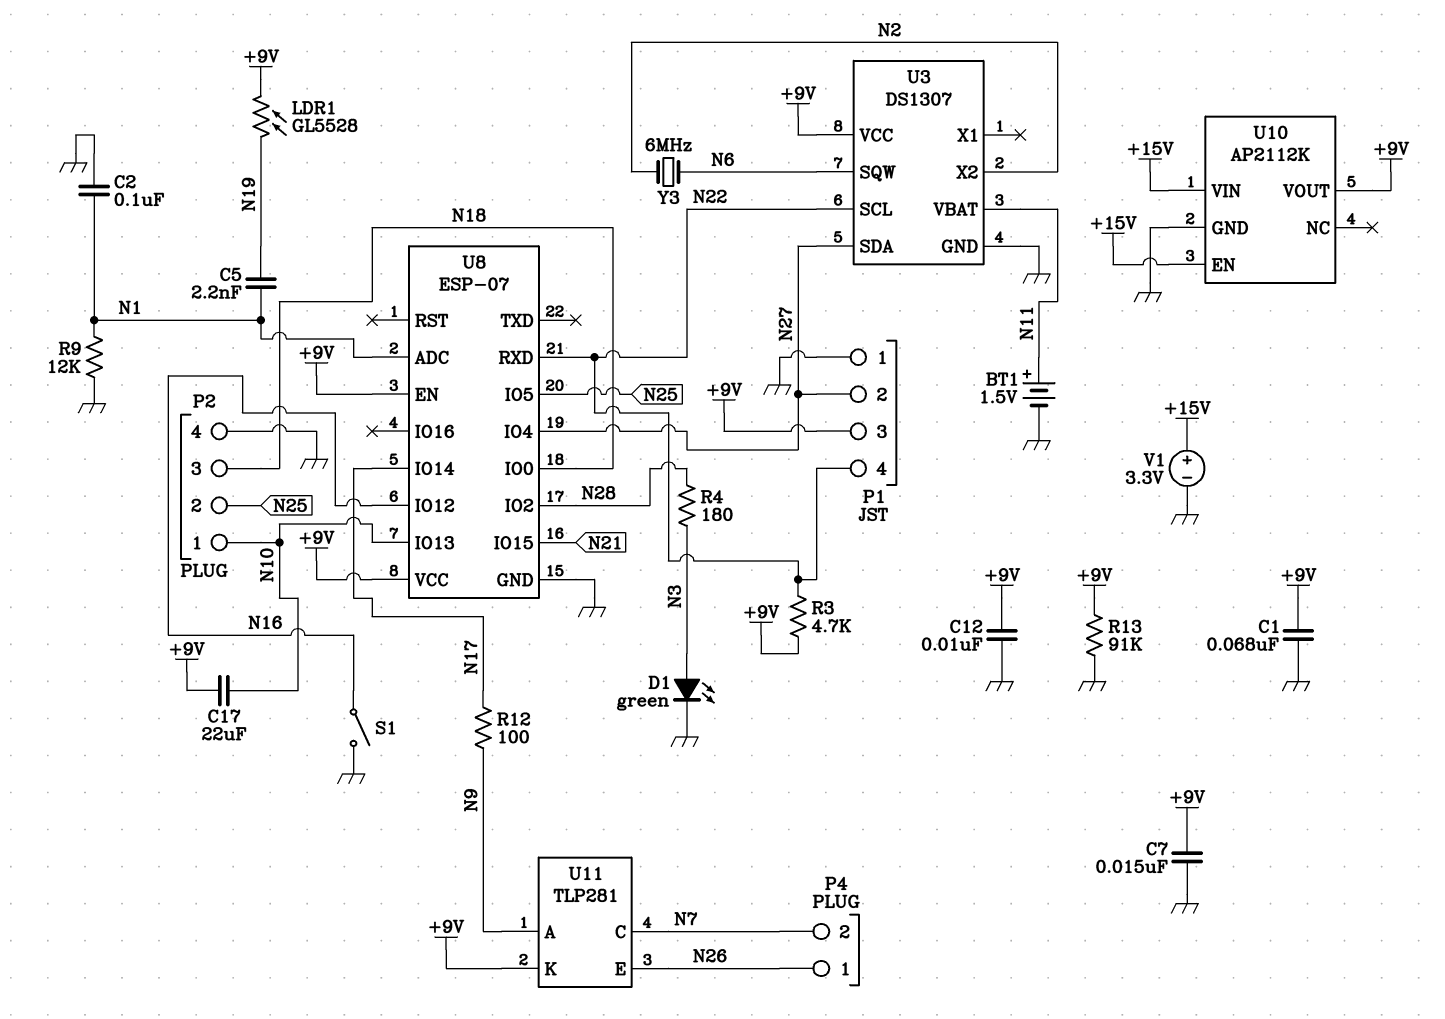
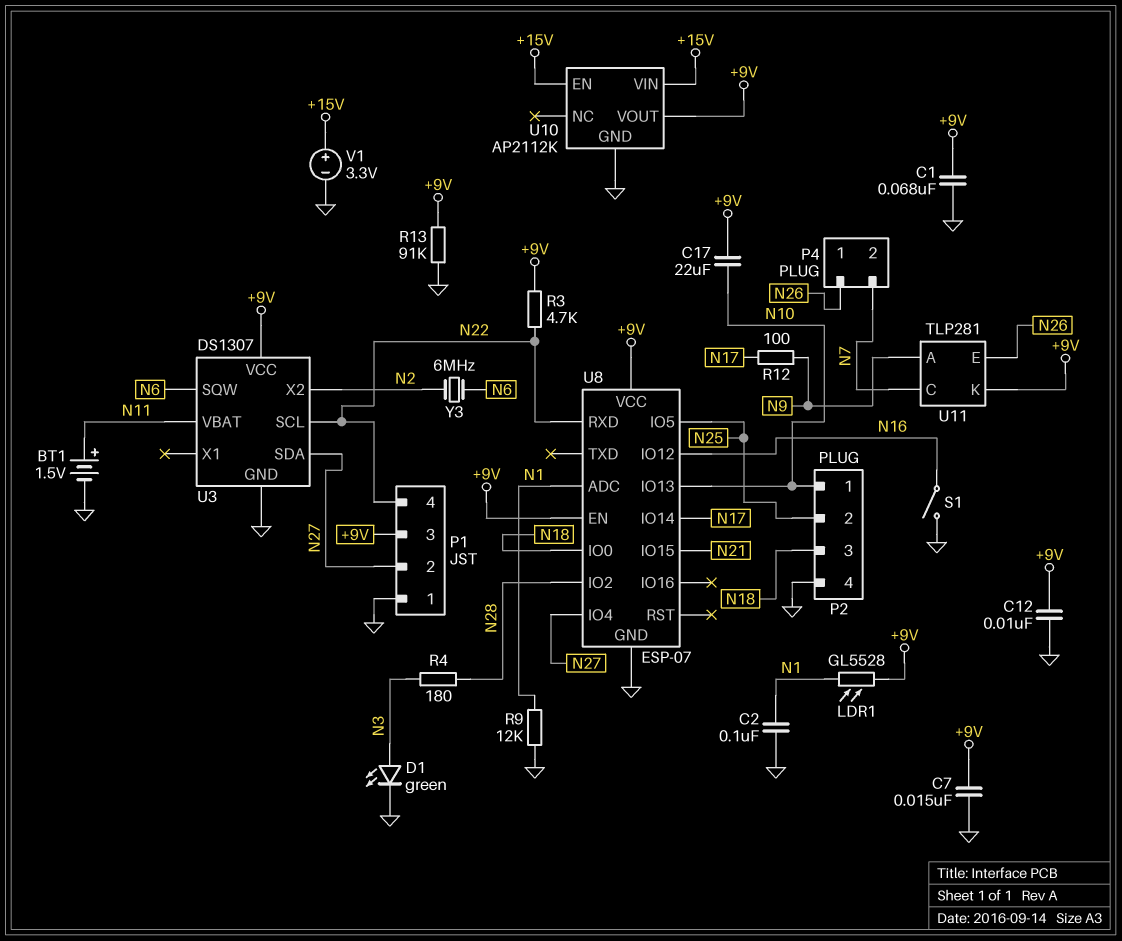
C5: 2.2nF (N1, N19) -> none
LDR1: GL5528 (+9V, N19) -> GL5528 (+9V, N1)

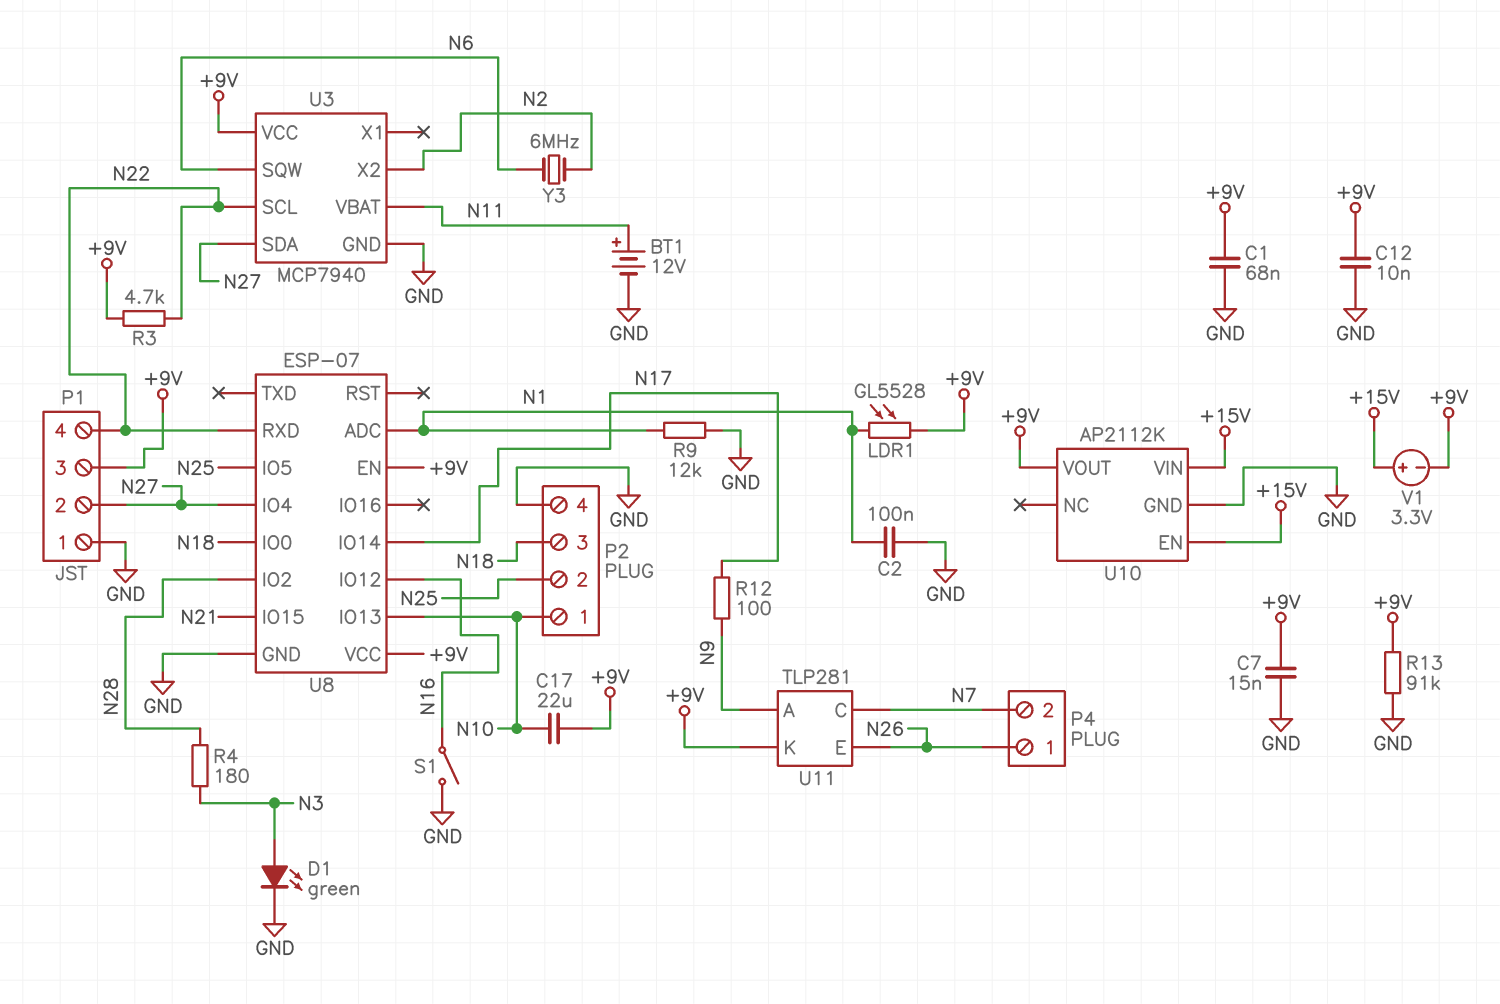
BT1: 1.5V (plus N11, minus GND) -> 12V (plus N11, minus GND)
U3: DS1307 -> MCP7940
V1: 3.3V (plus +15V, minus GND) -> 3.3V (plus +15V, minus +9V)

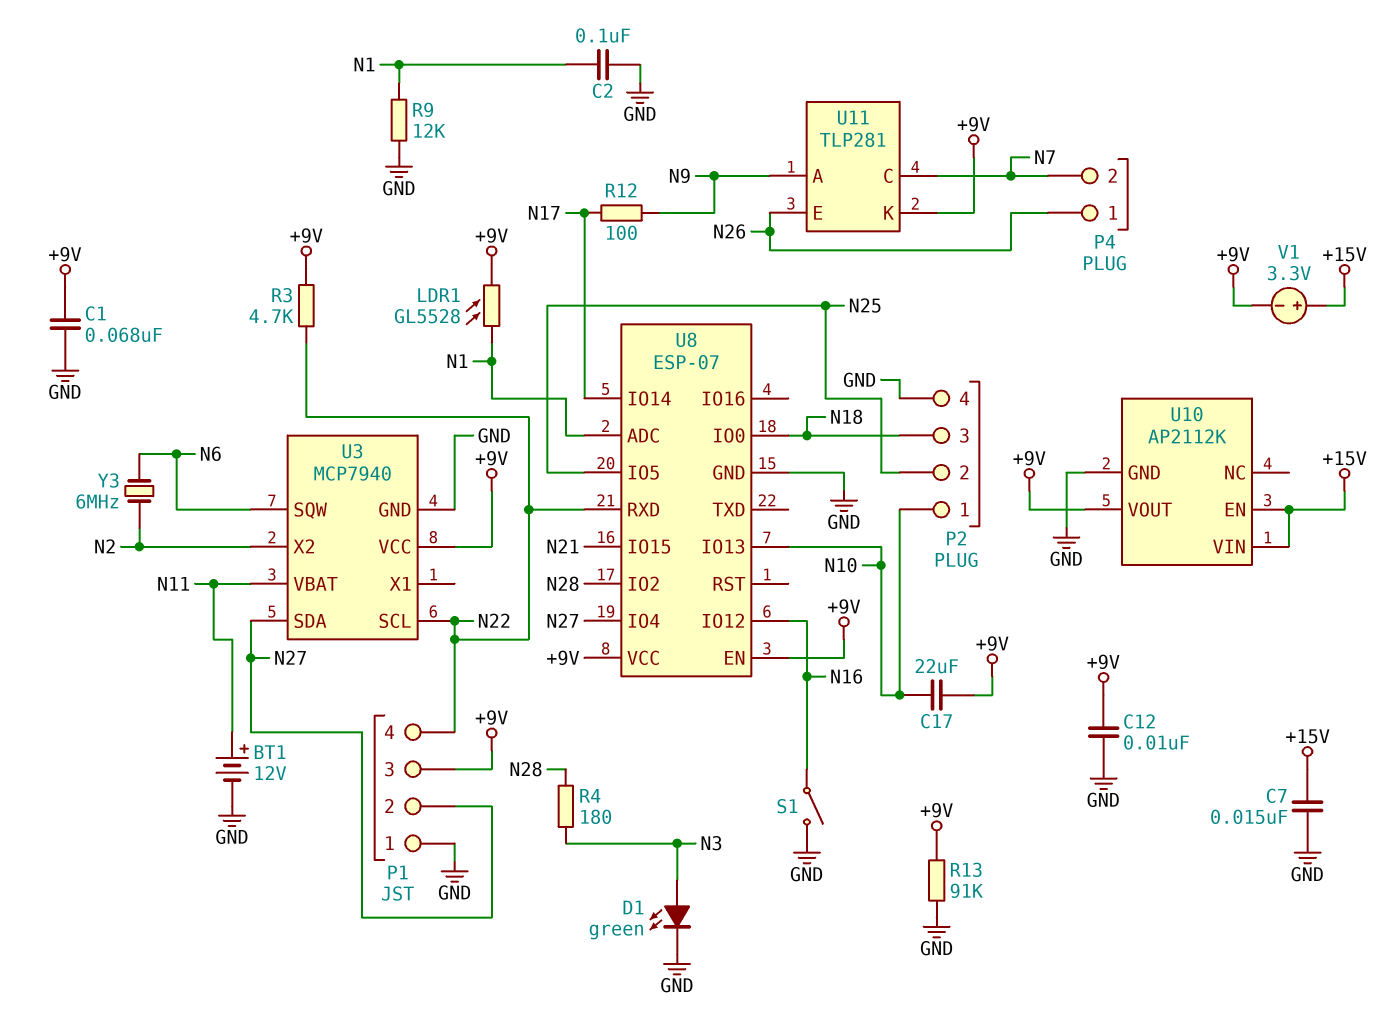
C7: 15nF (+9V, GND) -> 15nF (+15V, GND)

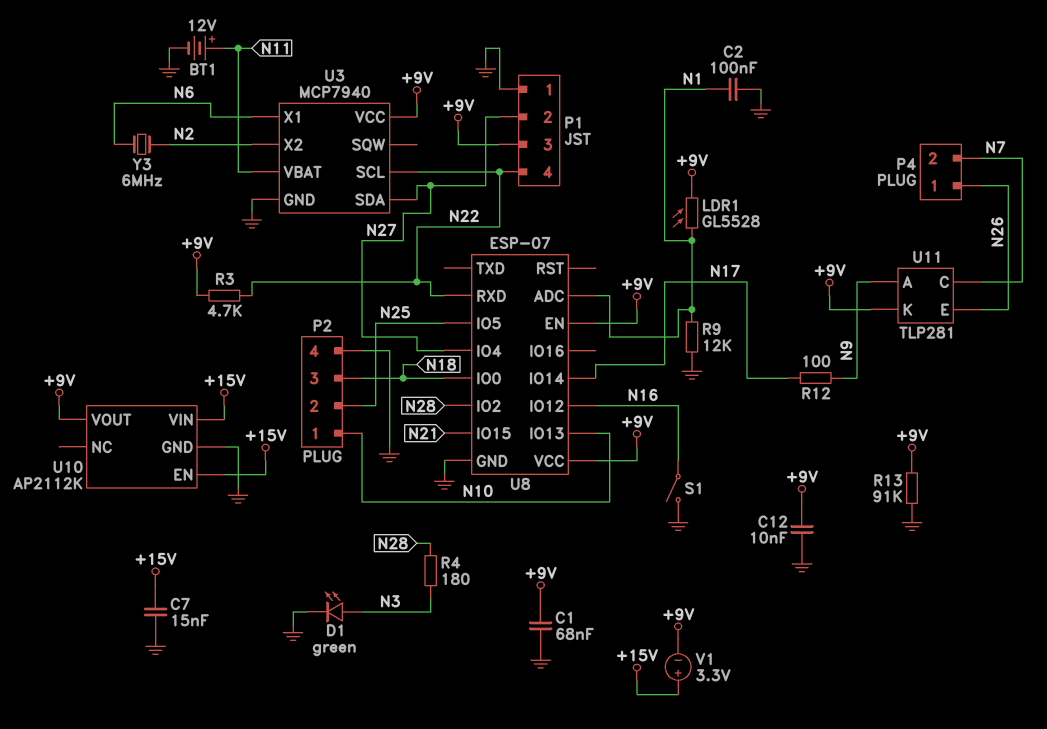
C17: 22uF (+9V, N10) -> none
U3 pin SQW: N6 -> none
U3 pin X1: none -> N6

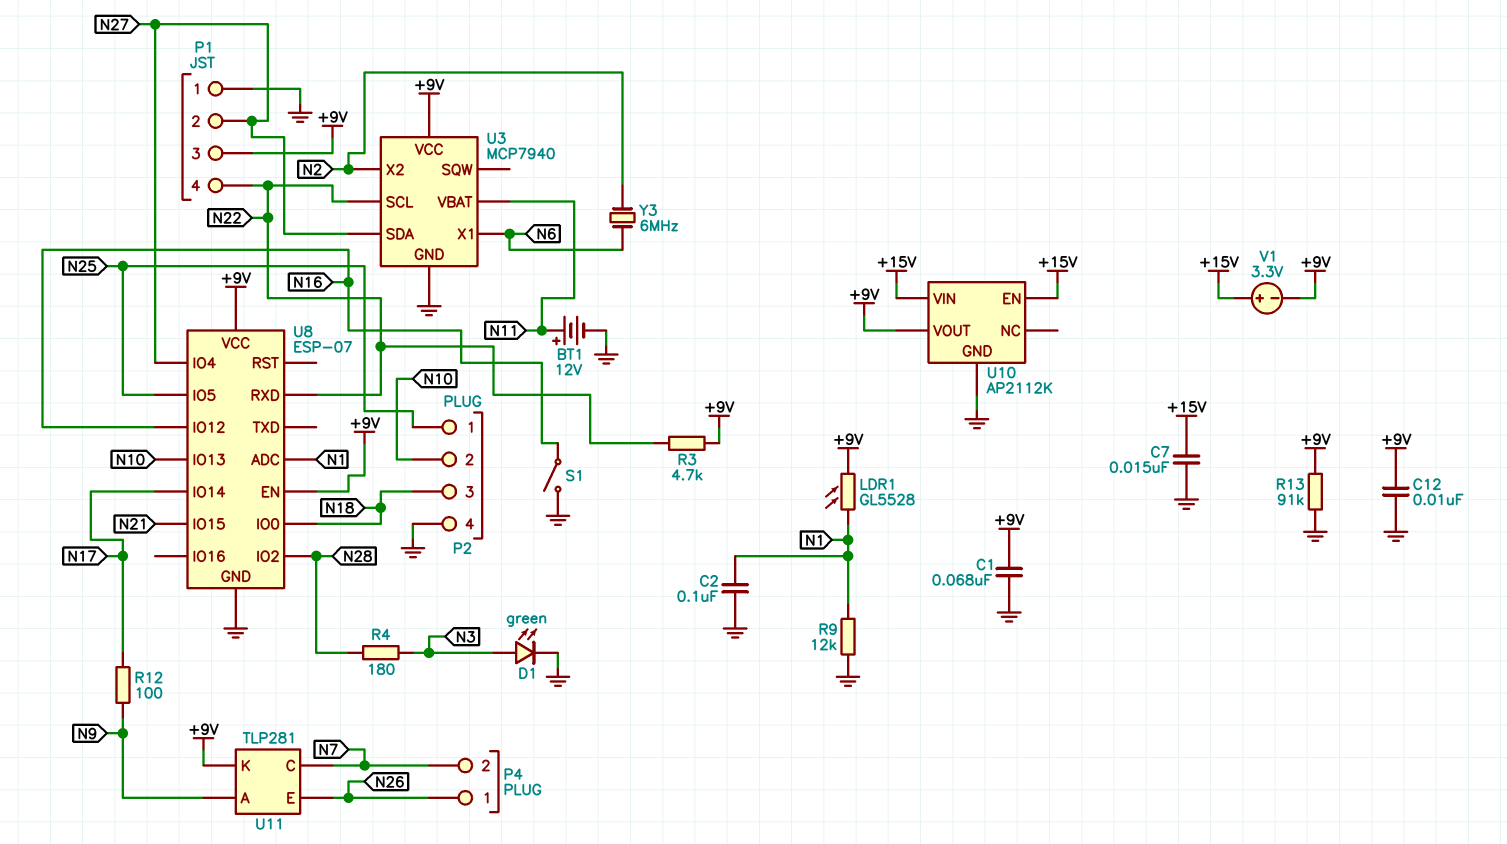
P2 pin 1: N10 -> N25
P2 pin 2: N25 -> N10

